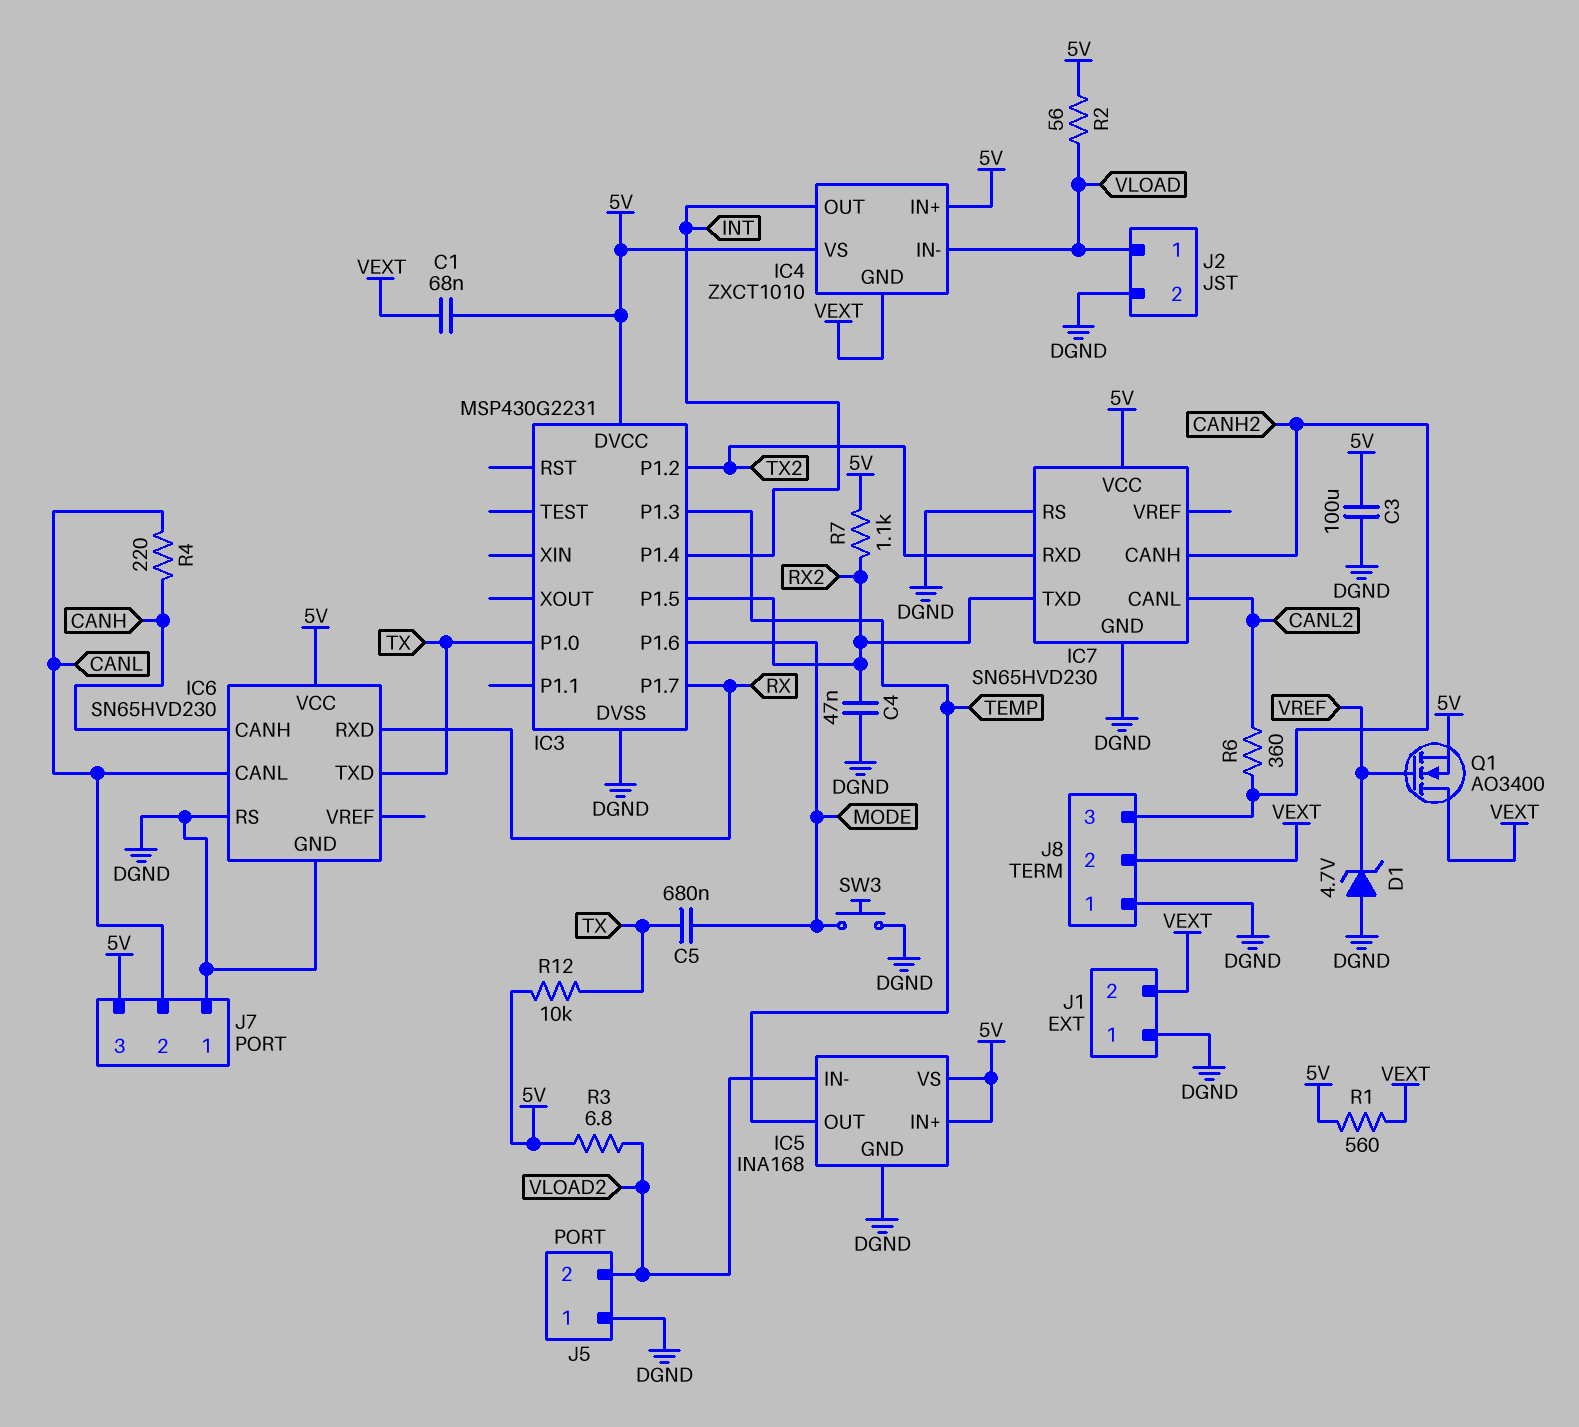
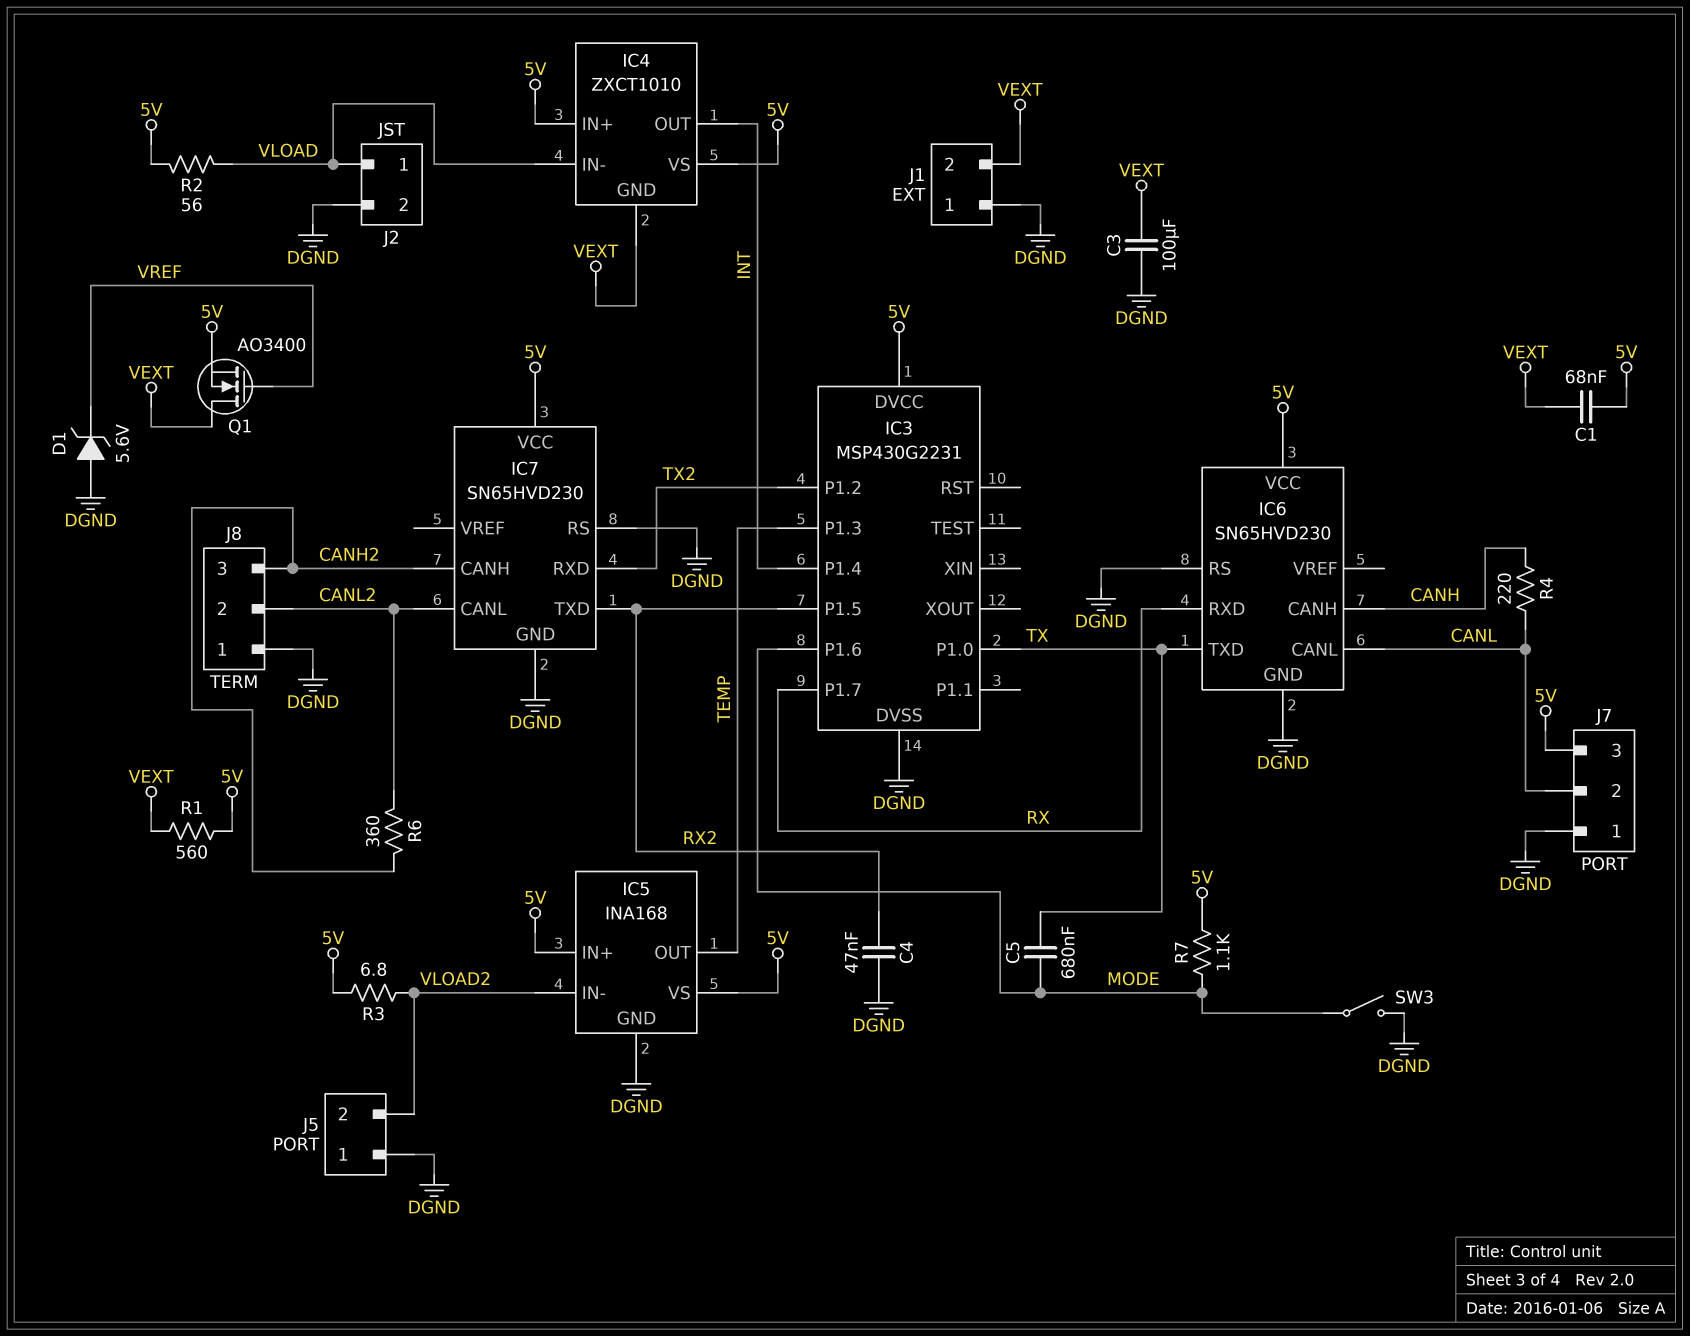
C3: 100uF (5V, DGND) -> 100uF (DGND, VEXT)
D1: zener 4.7V (A DGND, K VREF) -> zener 5.6V (A DGND, K VREF)
J8 pin 2: VEXT -> CANL2
R7: 1.1k (5V, RX2) -> 1.1k (5V, MODE)
R12: 10k (5V, TX) -> none
SW3: button (DGND, MODE) -> switch (DGND, MODE)

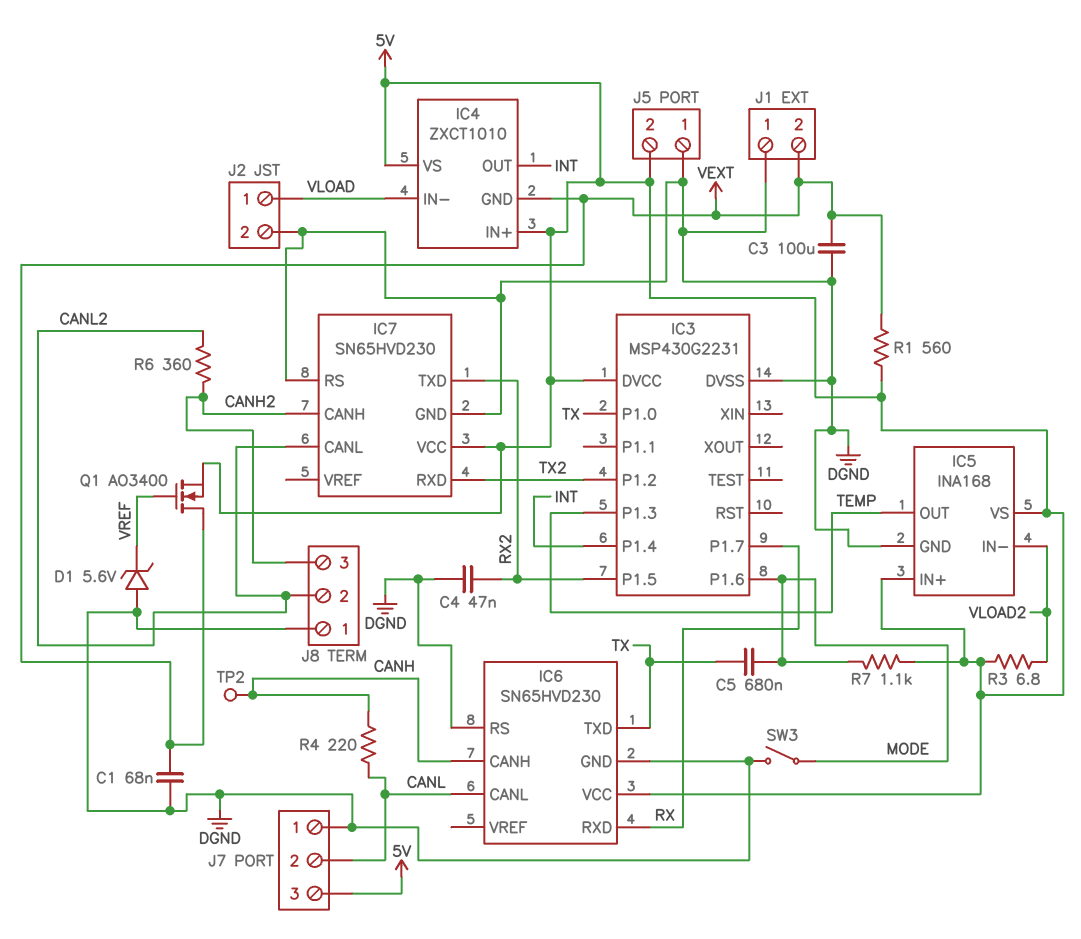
C1: 68nF (5V, VEXT) -> 68nF (DGND, VEXT)
J5 pin 2: VLOAD2 -> 5V
R2: 56 (5V, VLOAD) -> none
TP2: none -> test point (CANH)

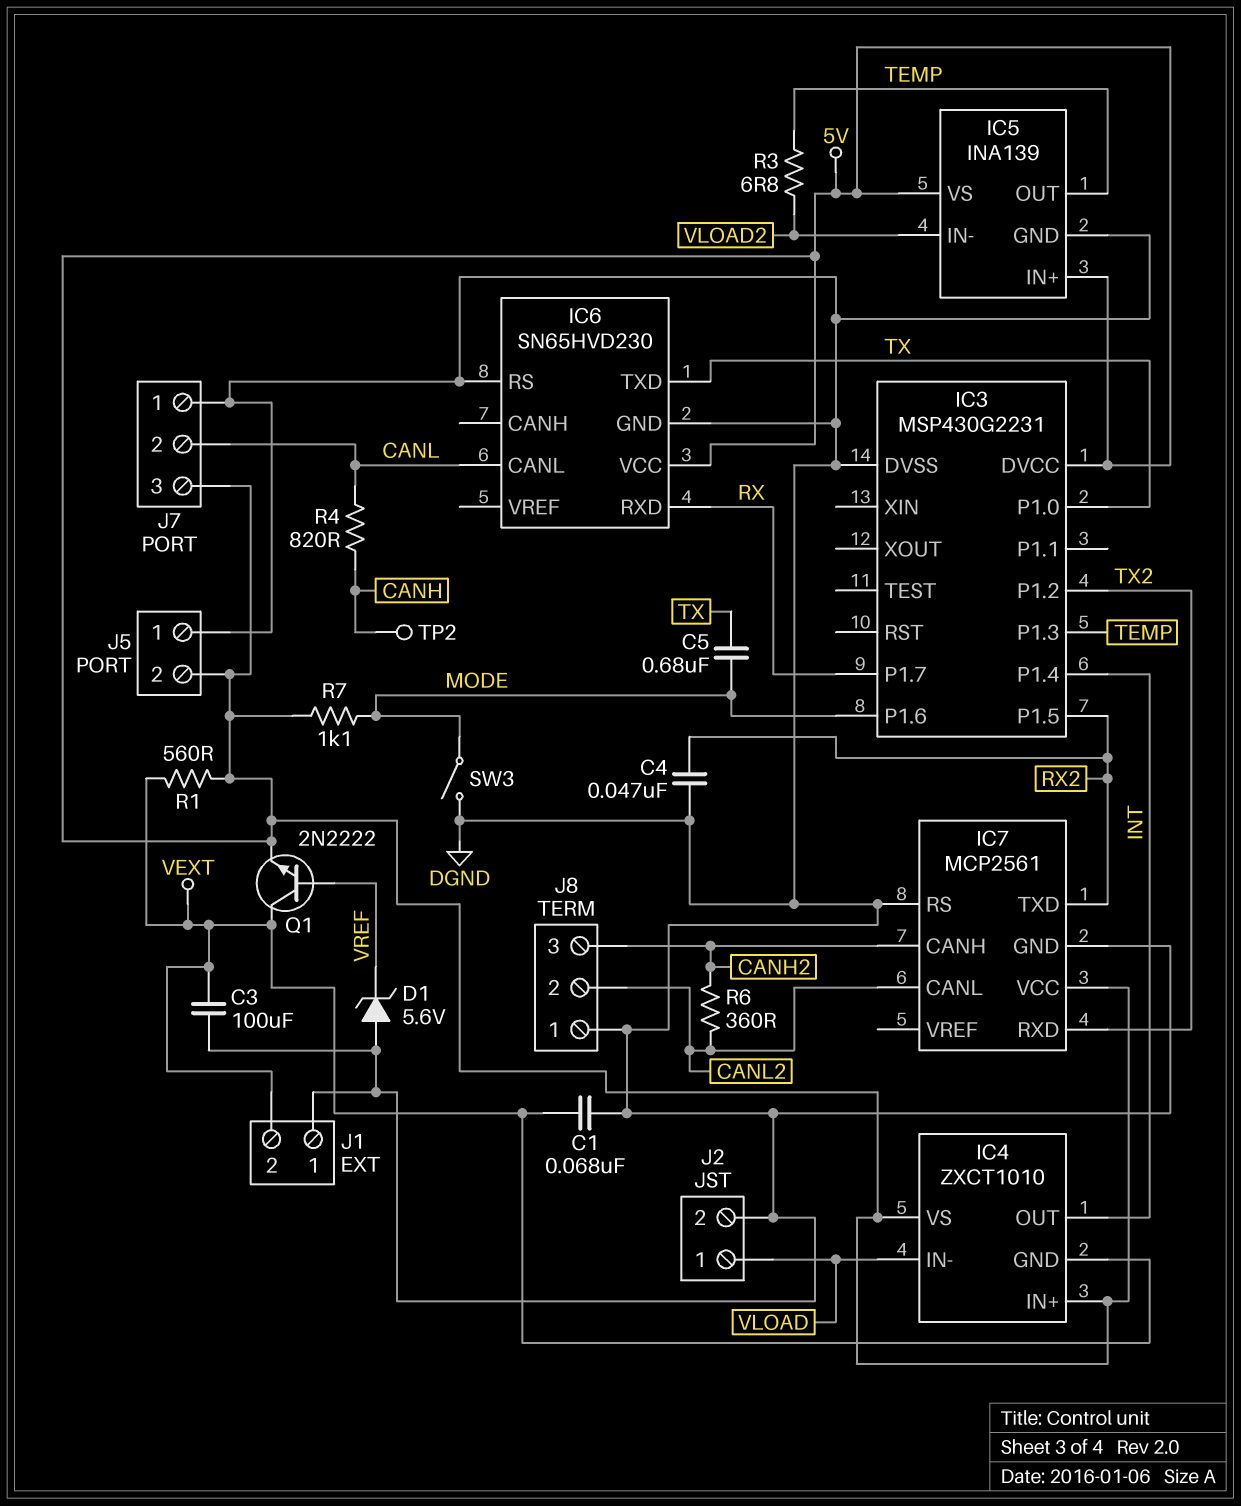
IC5: INA168 -> INA139
IC6 pin CANH: CANH -> none
IC7: SN65HVD230 -> MCP2561
Q1: NMOS AO3400 (G VREF, D VEXT, S 5V) -> NPN 2N2222 (B VREF, C VEXT, E 5V)
R3: 6.8 (5V, VLOAD2) -> 6.8 (TEMP, VLOAD2)
R4: 220 (CANH, CANL) -> 820 (CANH, CANL)

